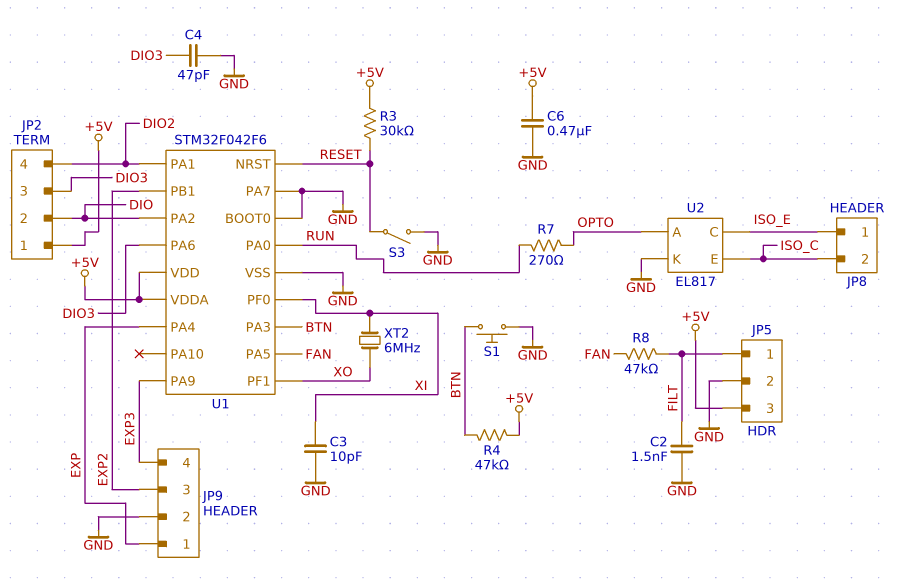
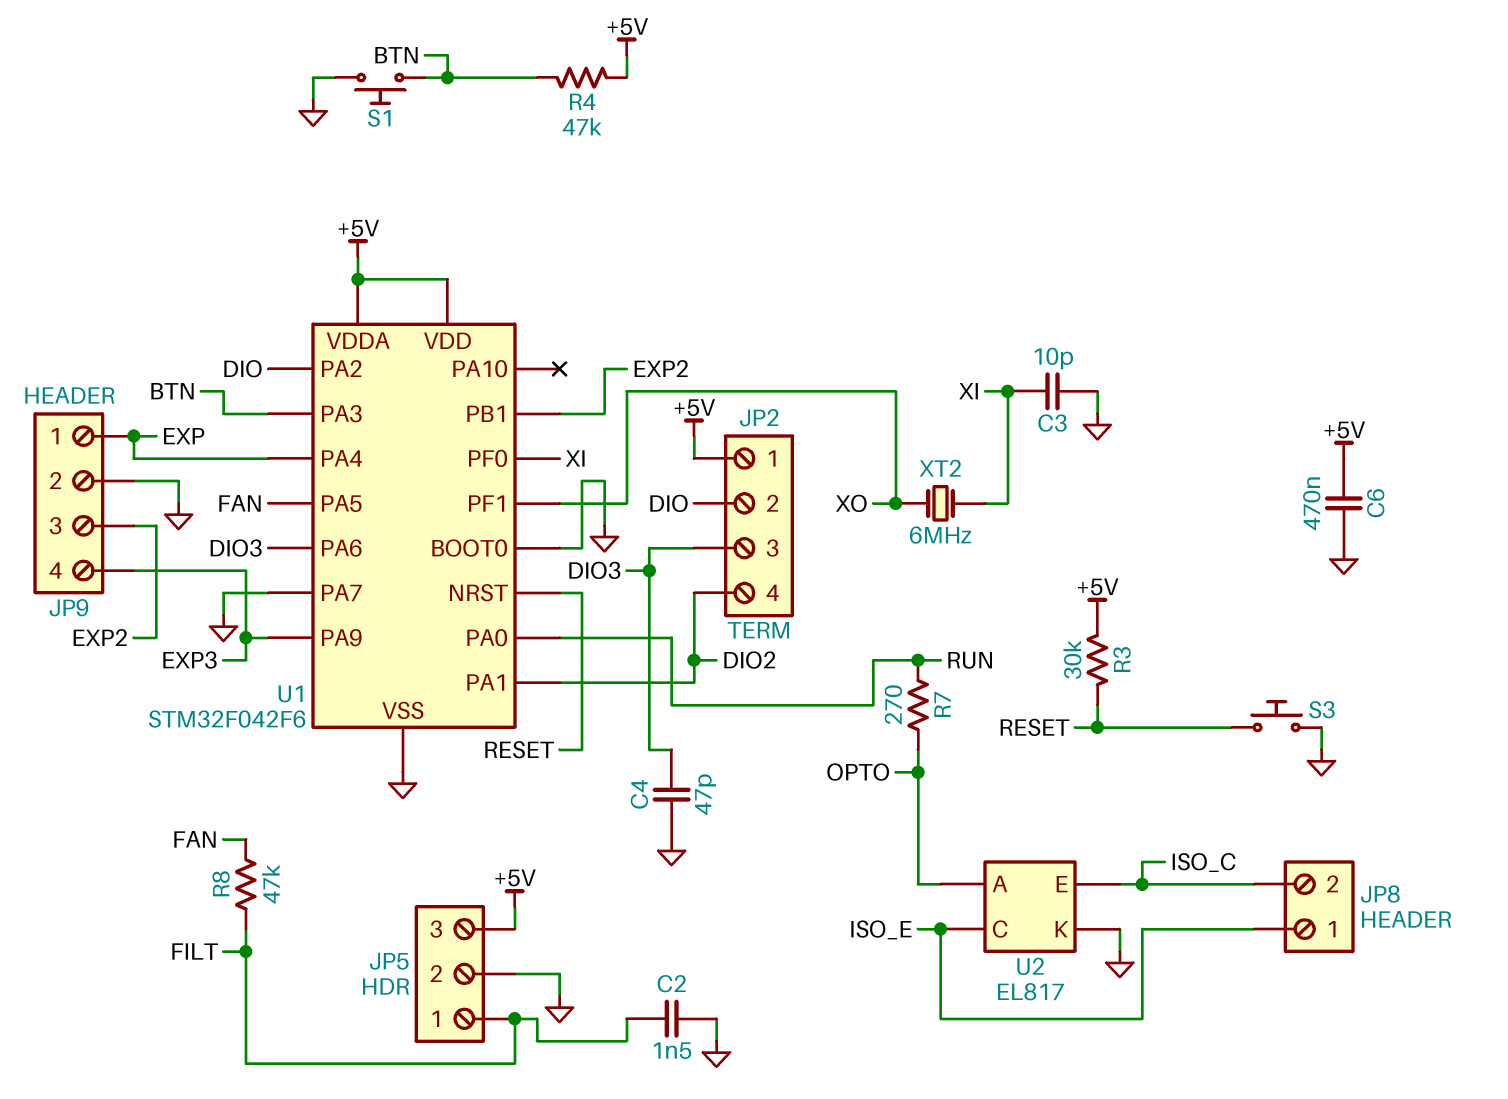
S3: switch (GND, RESET) -> button (GND, RESET)

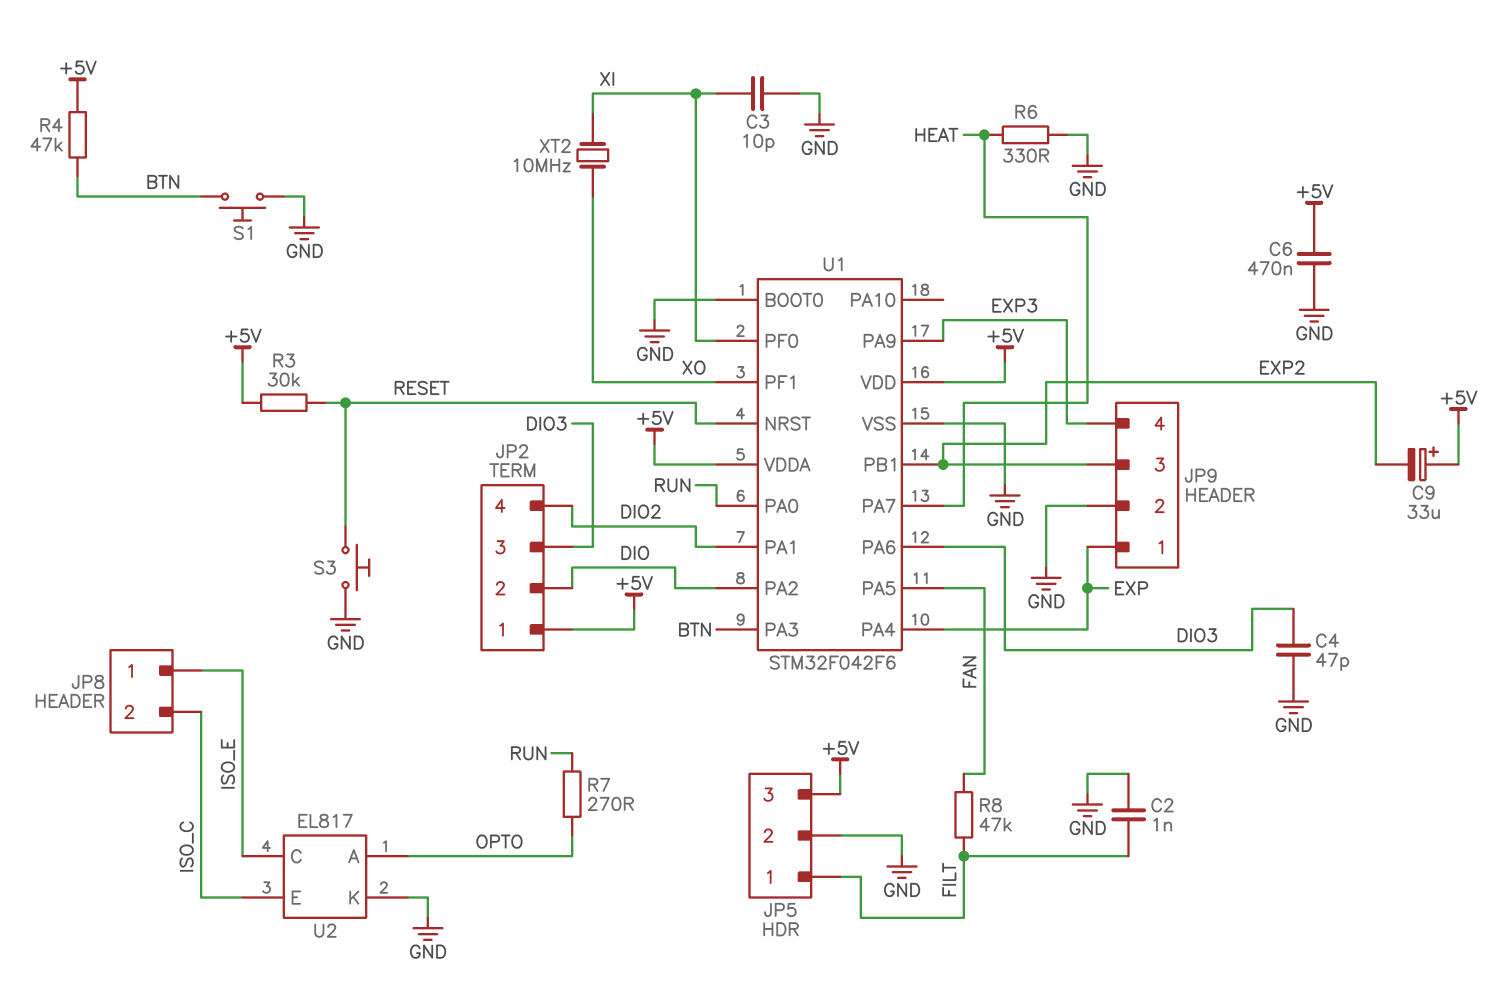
C2: 1.5nF (FILT, GND) -> 1nF (FILT, GND)
C9: none -> 33uF (plus +5V, minus EXP2)
R6: none -> 330 (GND, HEAT)
U1 pin PA7: GND -> HEAT
XT2: 6MHz (XI, XO) -> 10MHz (XI, XO)

